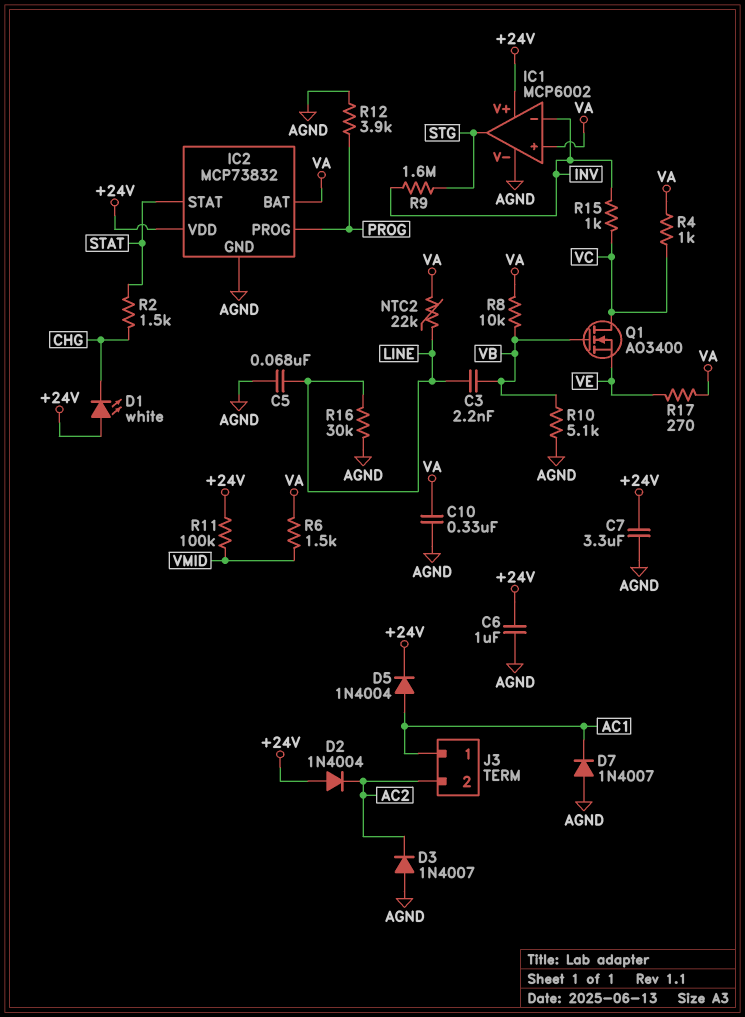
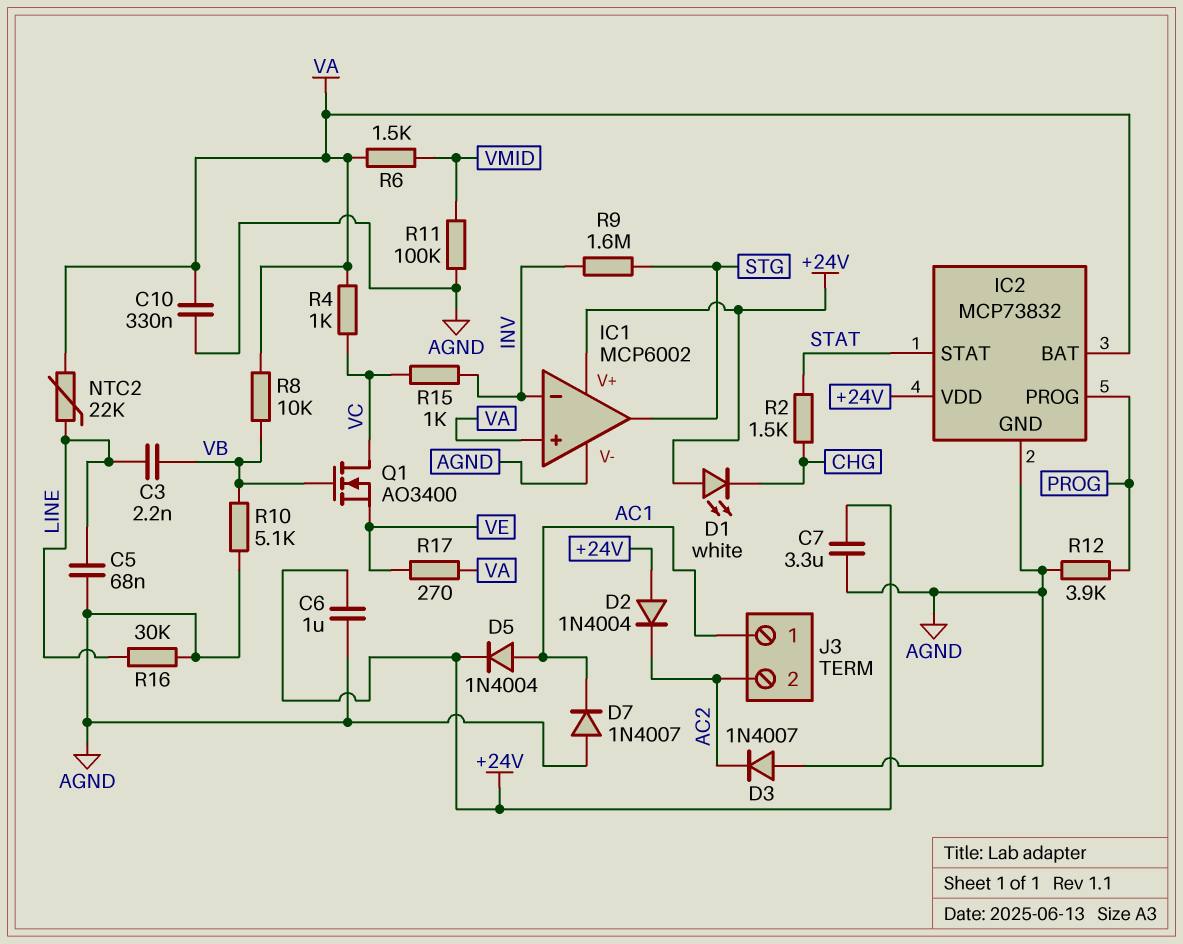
R11: 100k (+24V, VMID) -> 100k (AGND, VMID)

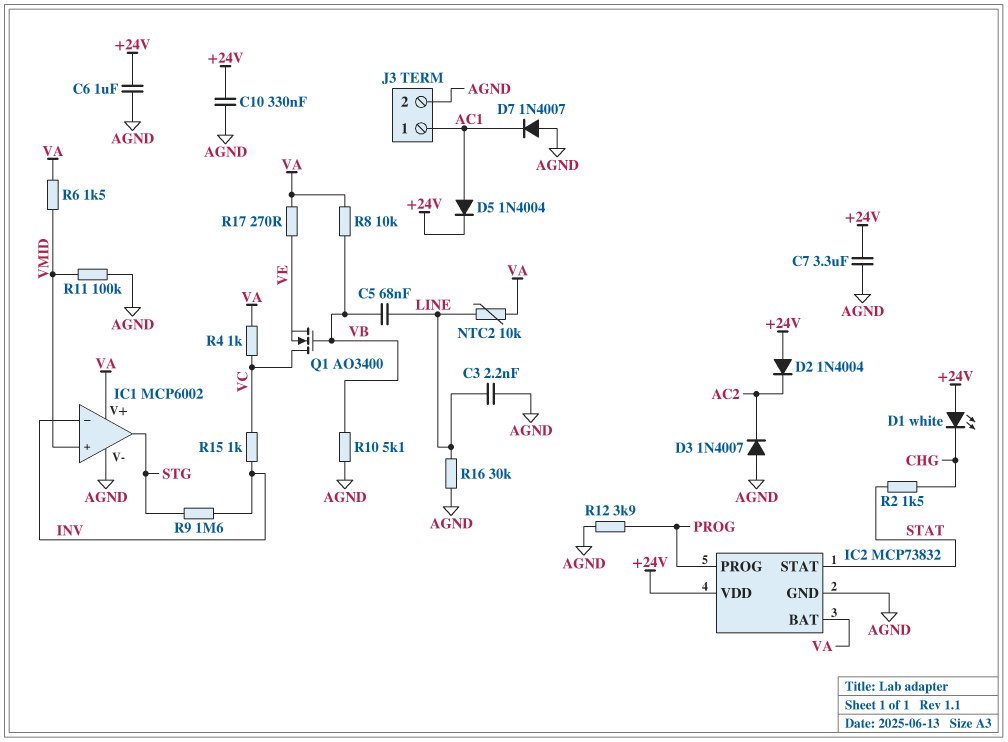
C3: 2.2nF (LINE, VB) -> 2.2nF (AGND, LINE)
C5: 68nF (AGND, LINE) -> 68nF (LINE, VB)
C10: 330nF (AGND, VA) -> 330nF (+24V, AGND)
IC1 pin V+: +24V -> VA
IC1 pin in+: VA -> VMID
J3 pin 2: AC2 -> AGND
NTC2: 22k (LINE, VA) -> 10k (LINE, VA)

